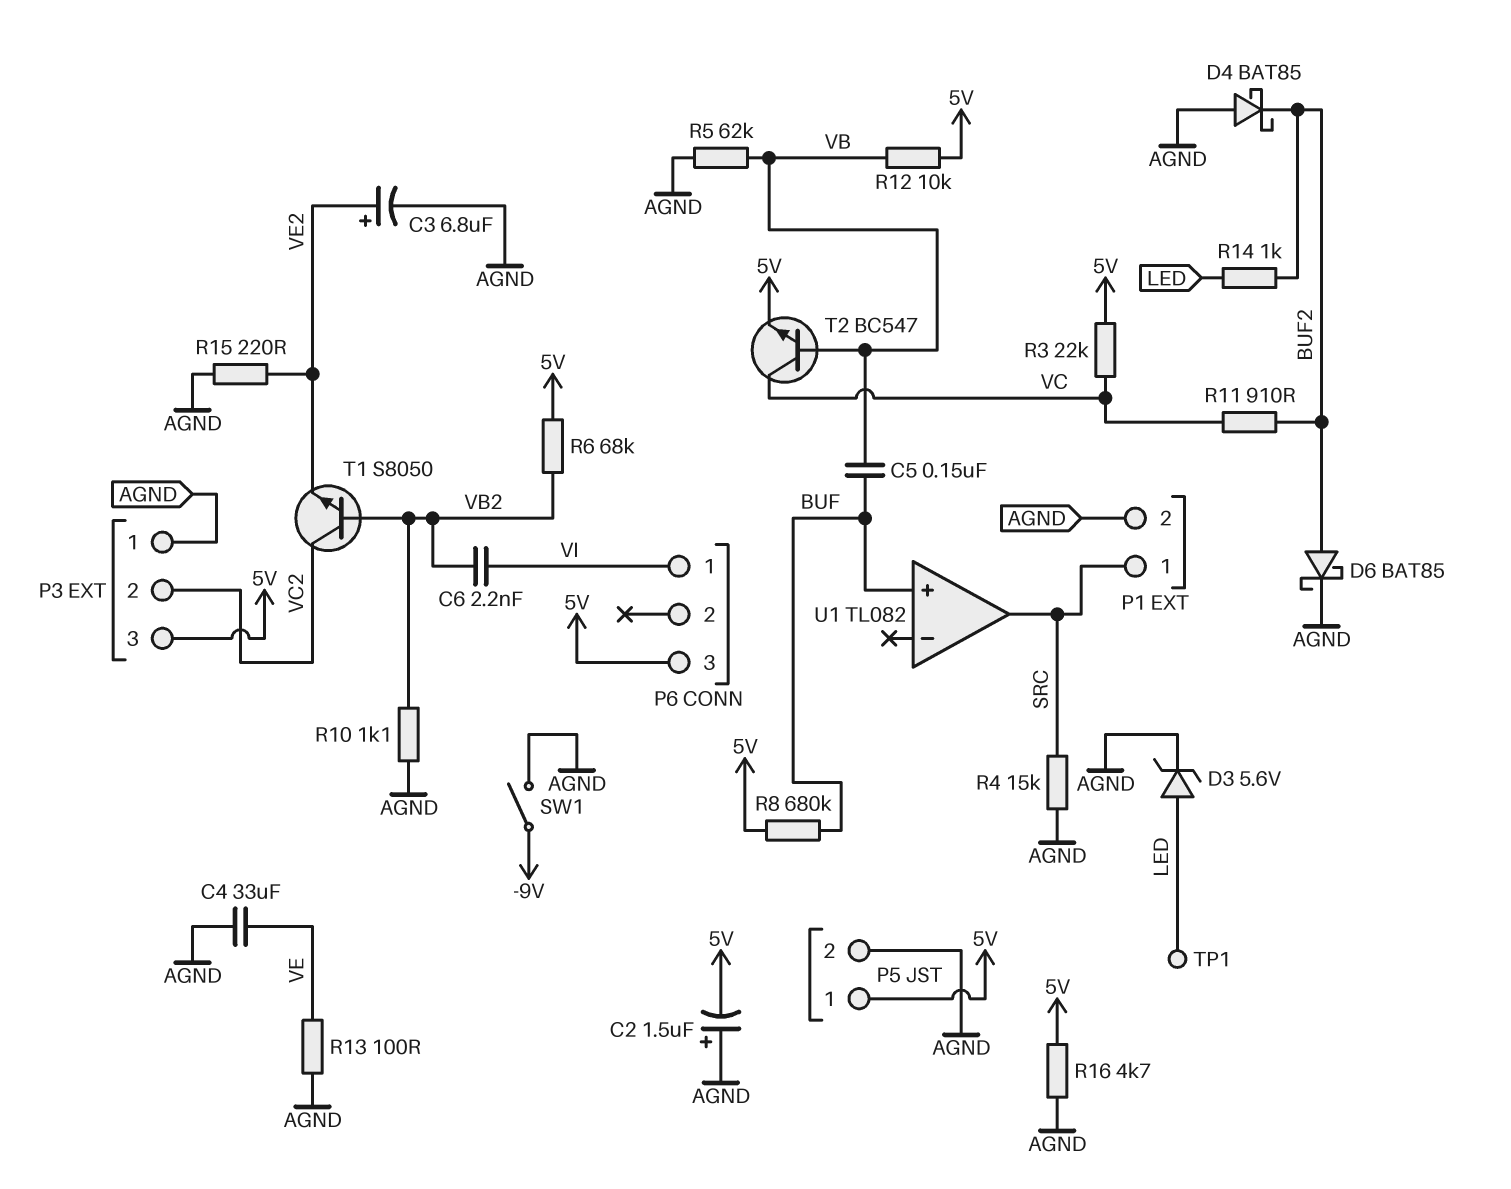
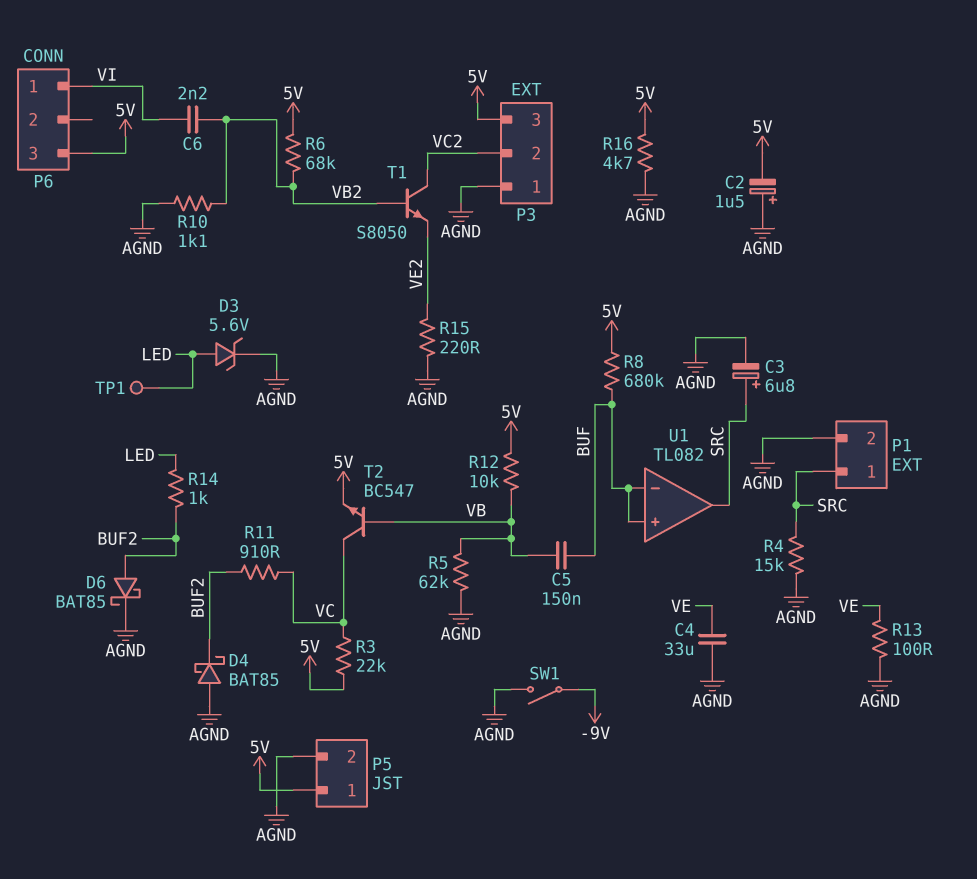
C3: 6.8uF (plus VE2, minus AGND) -> 6.8uF (plus SRC, minus AGND)
U1 pin in-: none -> BUF

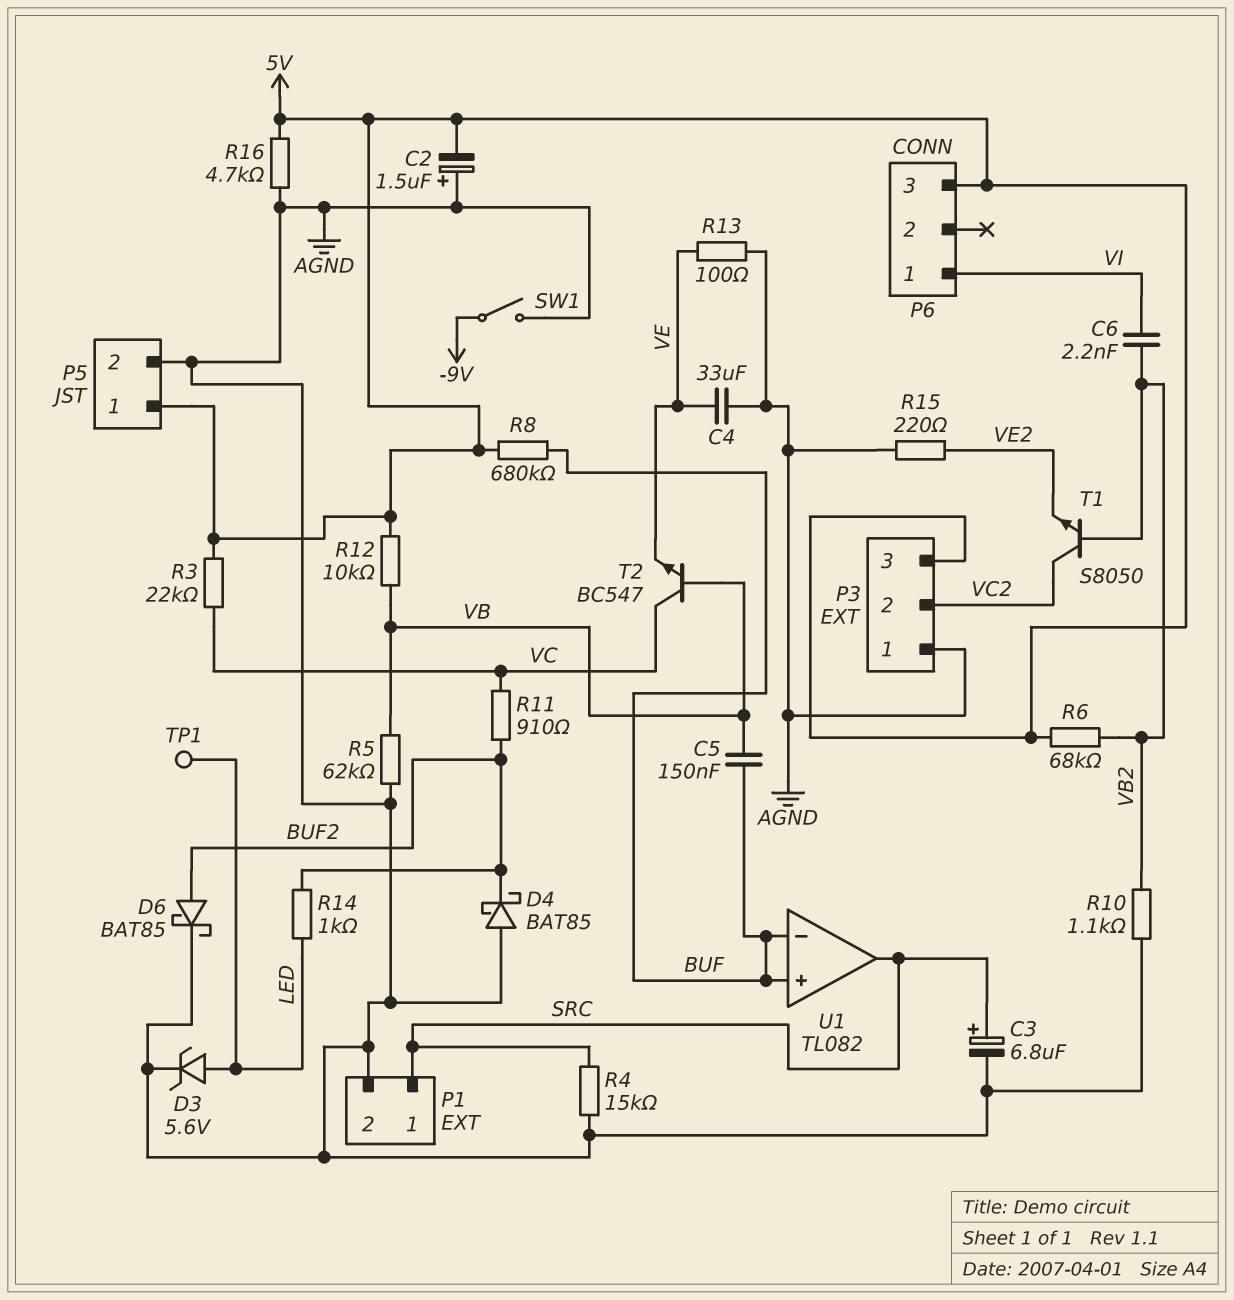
T2: NPN BC547 (B VB, C VC, E 5V) -> NPN BC547 (B VB, C VC, E VE)

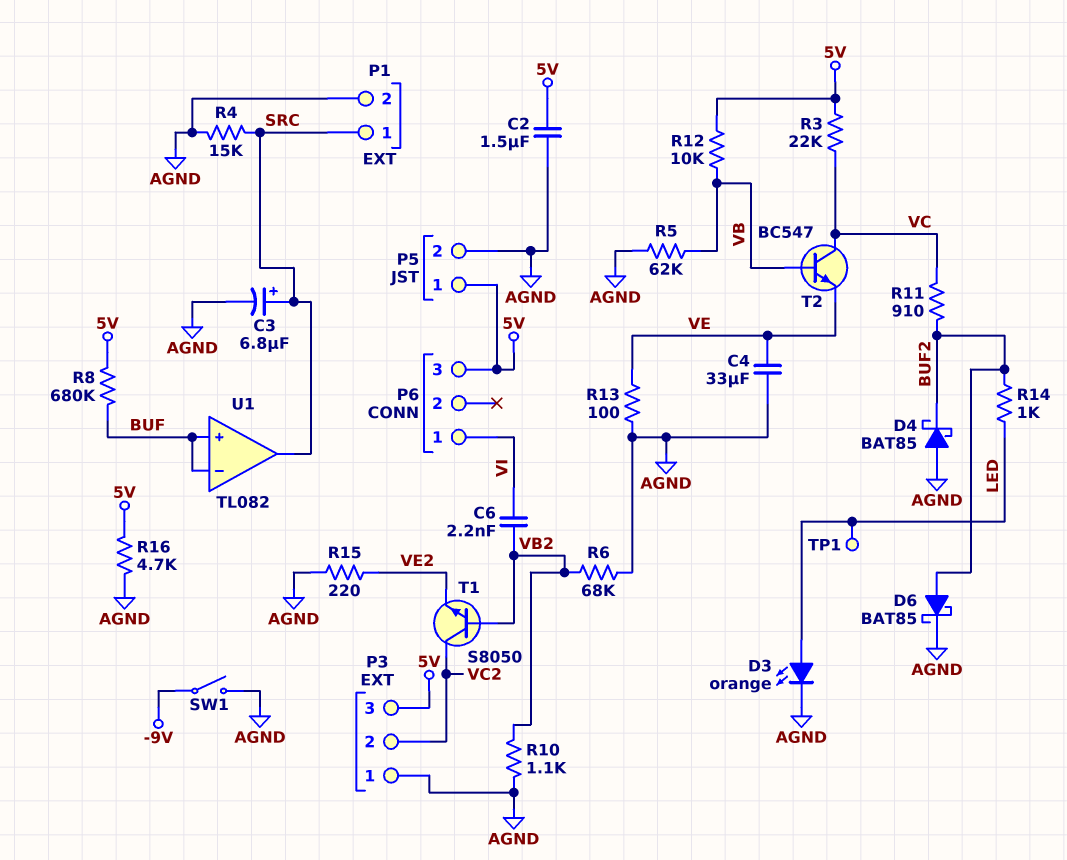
C2: 1.5uF (plus AGND, minus 5V) -> 1.5uF (5V, AGND)
C5: 150nF (BUF, VB) -> none
D3: zener 5.6V (A LED, K AGND) -> LED orange (A LED, K AGND)
R6: 68k (5V, VB2) -> 68k (AGND, VB2)

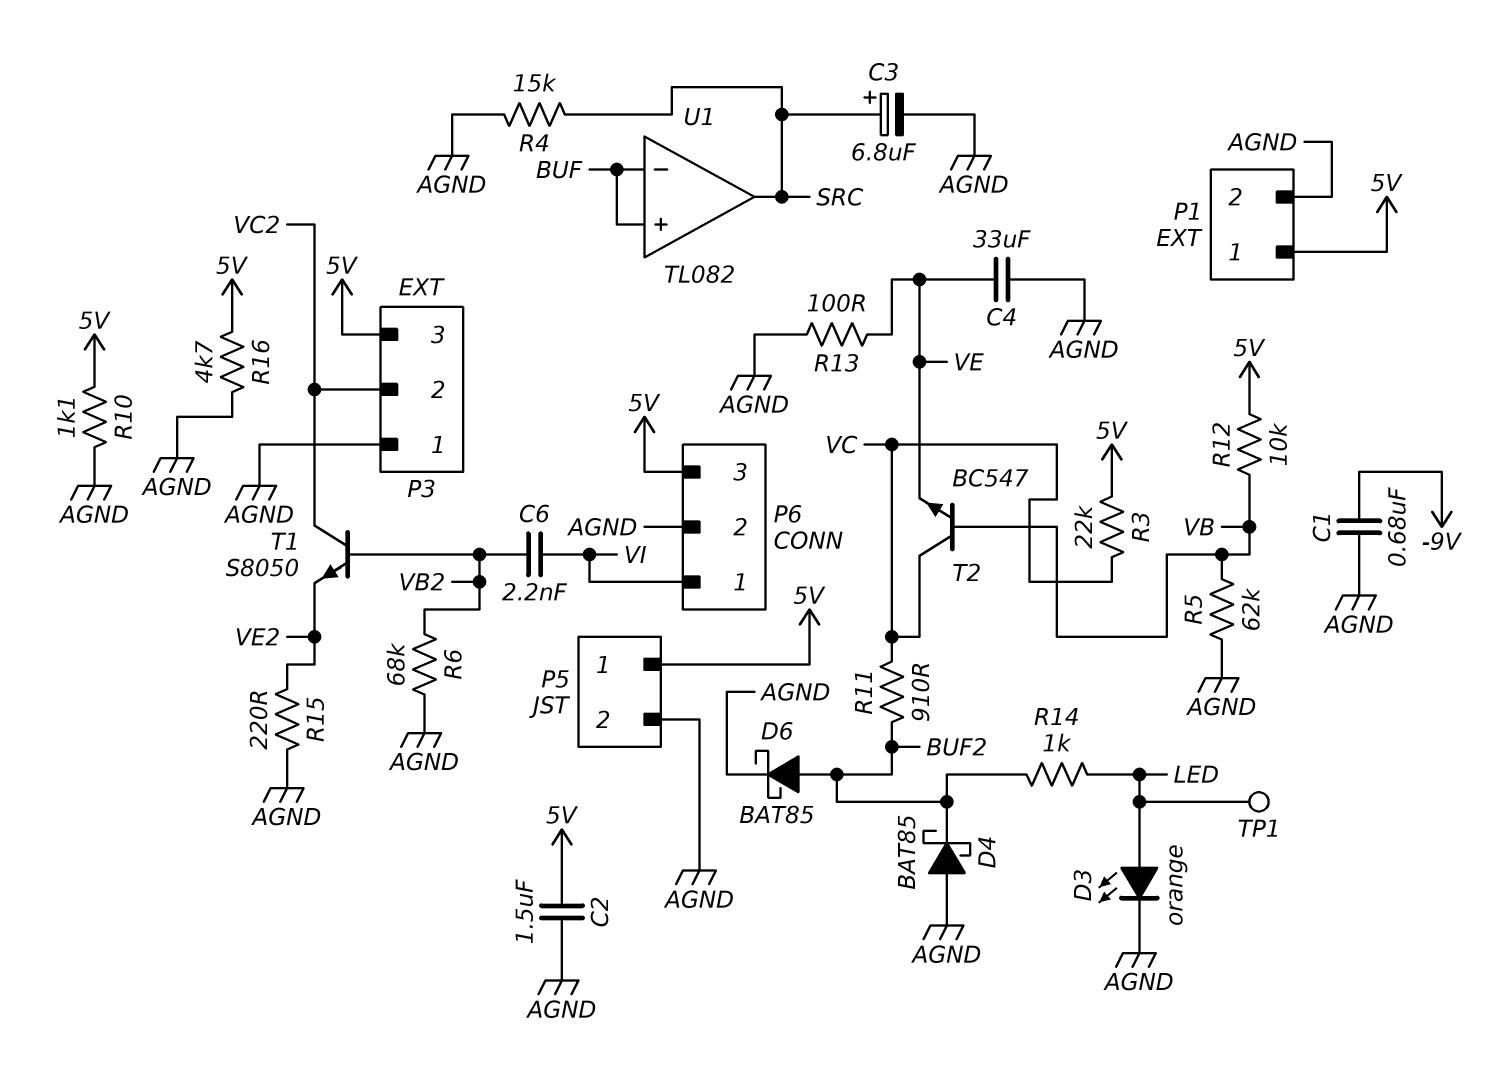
C1: none -> 680nF (-9V, AGND)
P1 pin 1: SRC -> 5V
P6 pin 2: none -> AGND
R8: 680k (5V, BUF) -> none
R10: 1.1k (AGND, VB2) -> 1.1k (5V, AGND)
SW1: switch (-9V, AGND) -> none

